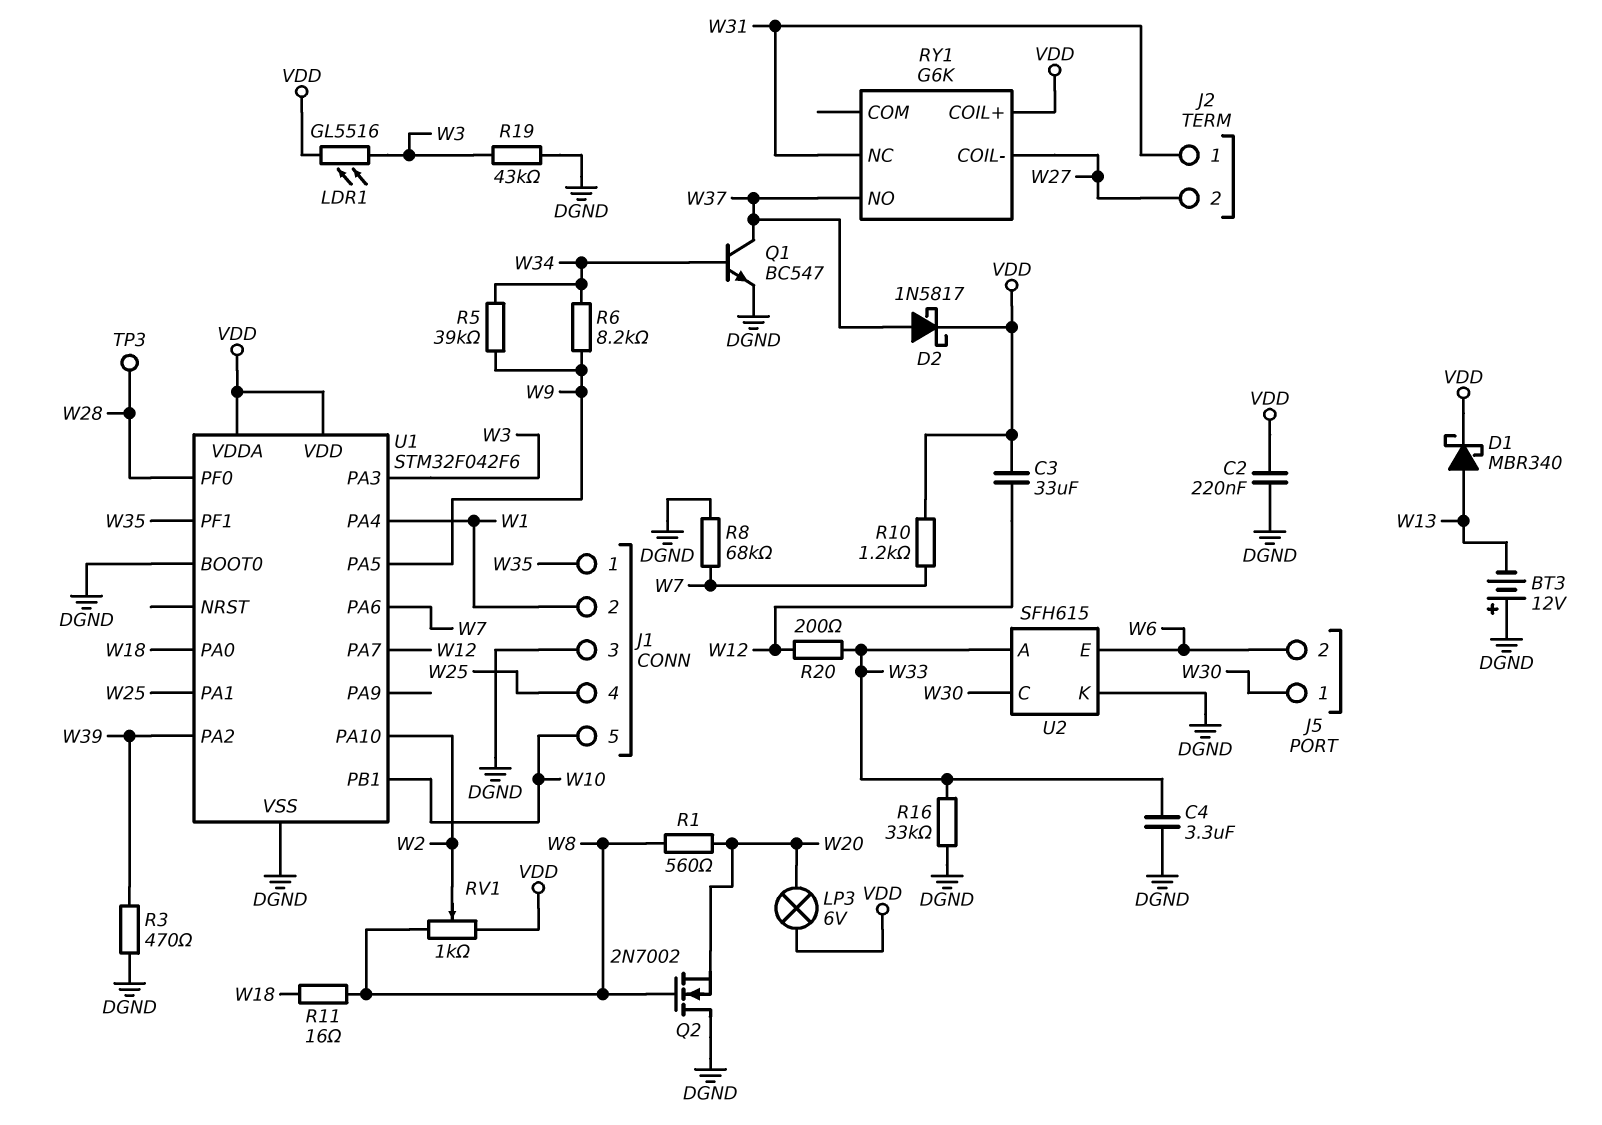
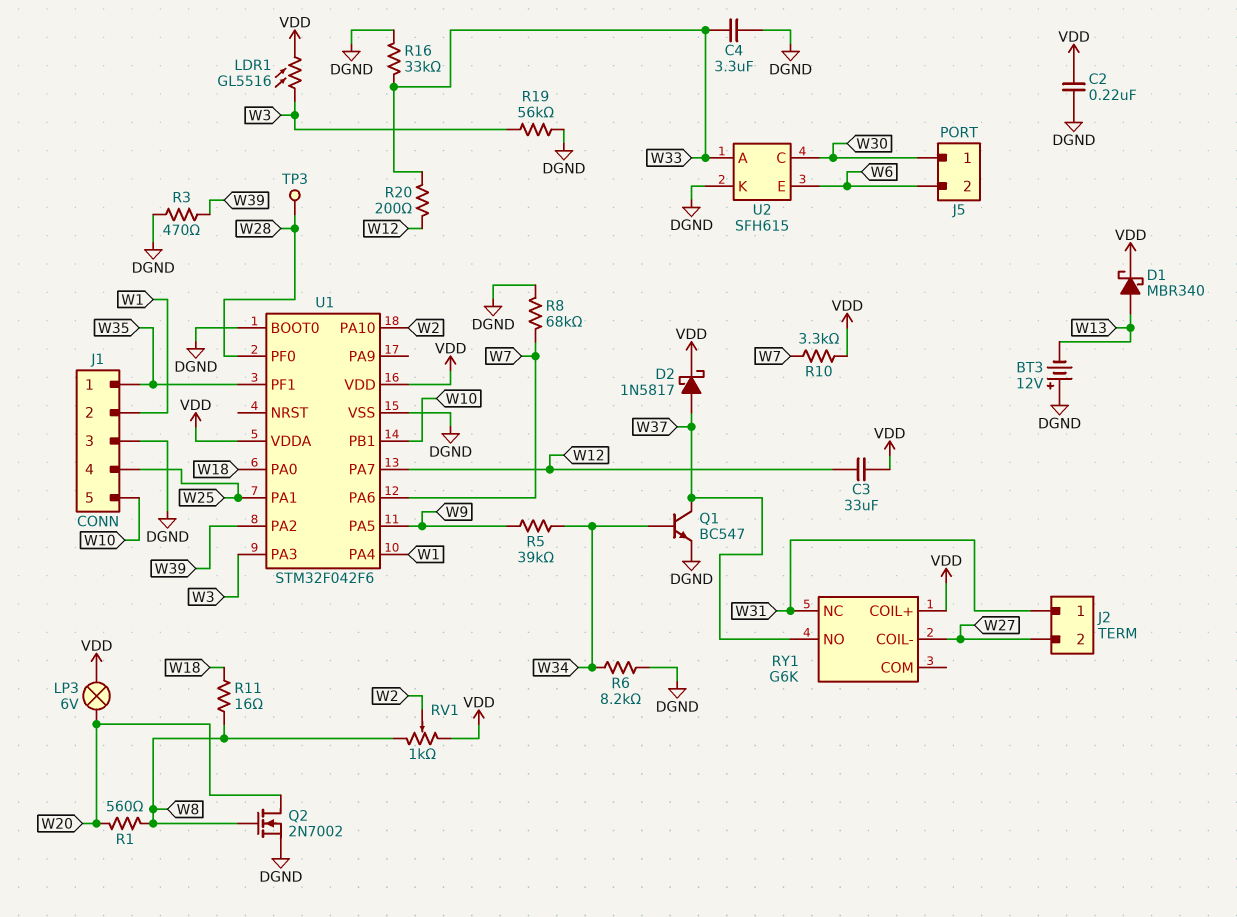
Q2: NMOS 2N7002 (G W8, D DGND, S W20) -> NMOS 2N7002 (G W8, D W20, S DGND)
R6: 8.2k (W9, W34) -> 8.2k (DGND, W34)
R10: 1.2k (VDD, W7) -> 3.3k (VDD, W7)
R19: 43k (DGND, W3) -> 56k (DGND, W3)

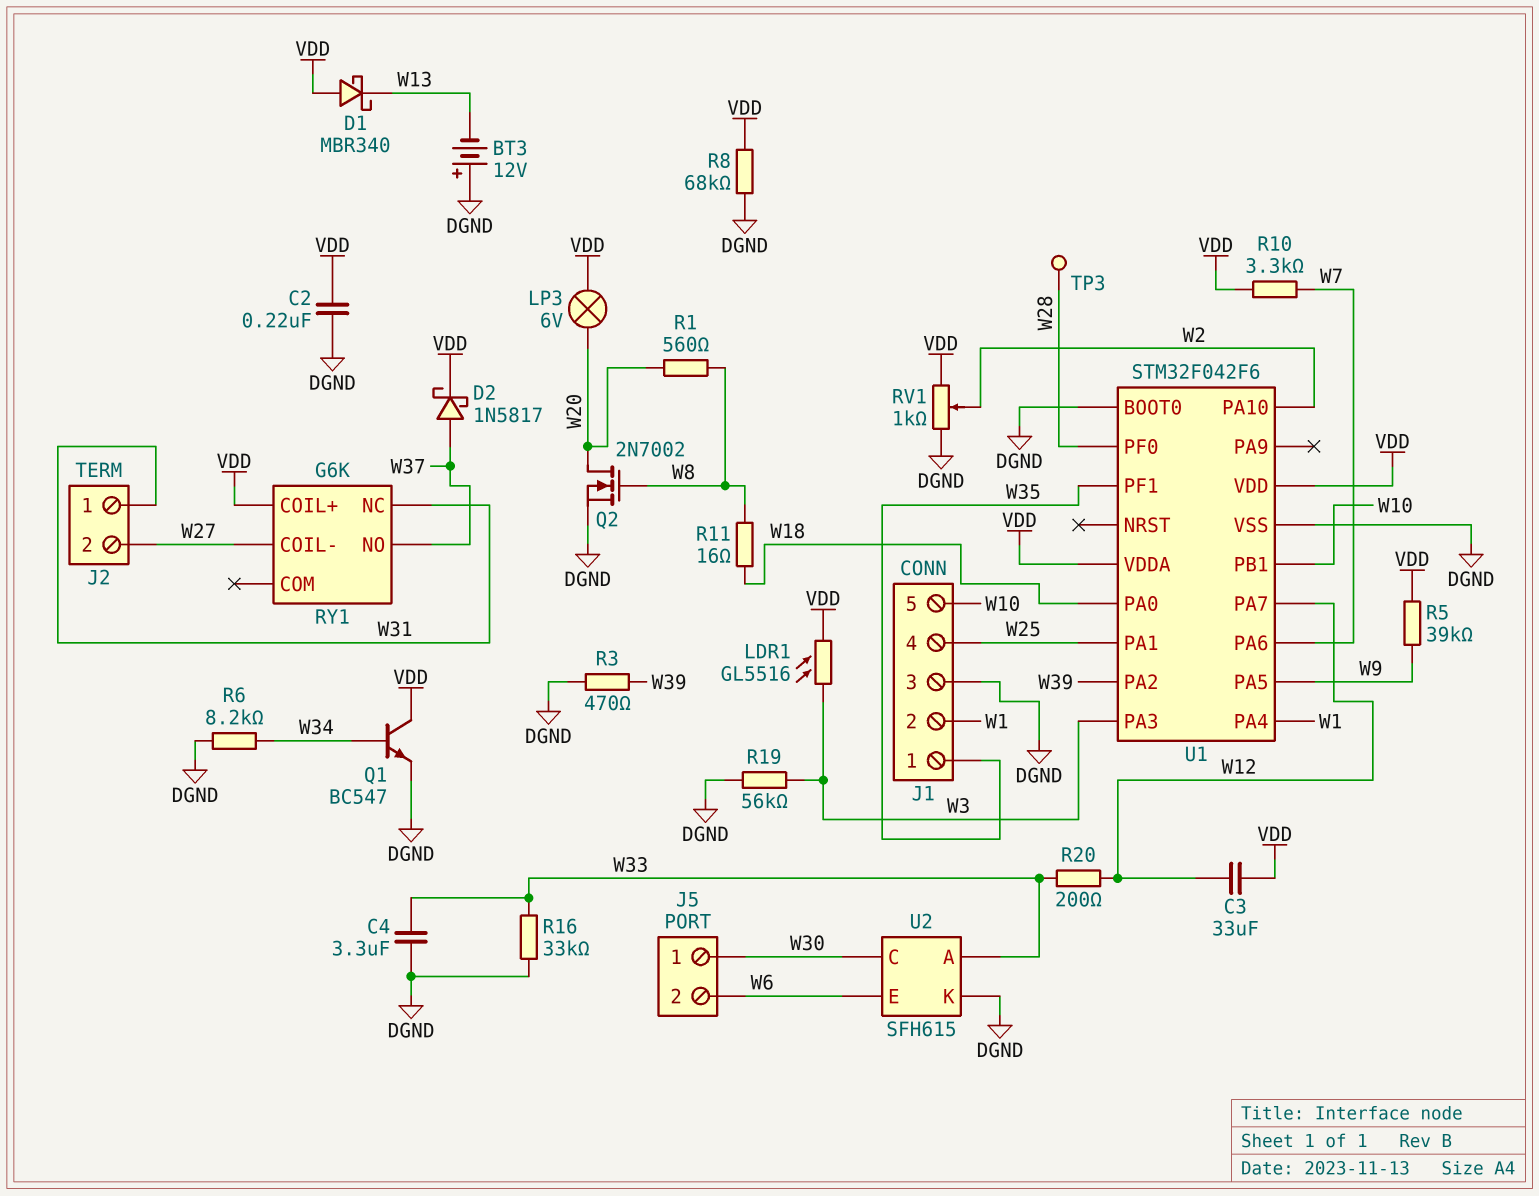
D1: schottky MBR340 (A W13, K VDD) -> schottky MBR340 (A VDD, K W13)
Q1: NPN BC547 (B W34, C W37, E DGND) -> NPN BC547 (B W34, C VDD, E DGND)
R5: 39k (W9, W34) -> 39k (VDD, W9)
R8: 68k (DGND, W7) -> 68k (DGND, VDD)
RV1: 1k (VDD, W8, wiper W2) -> 1k (DGND, VDD, wiper W2)

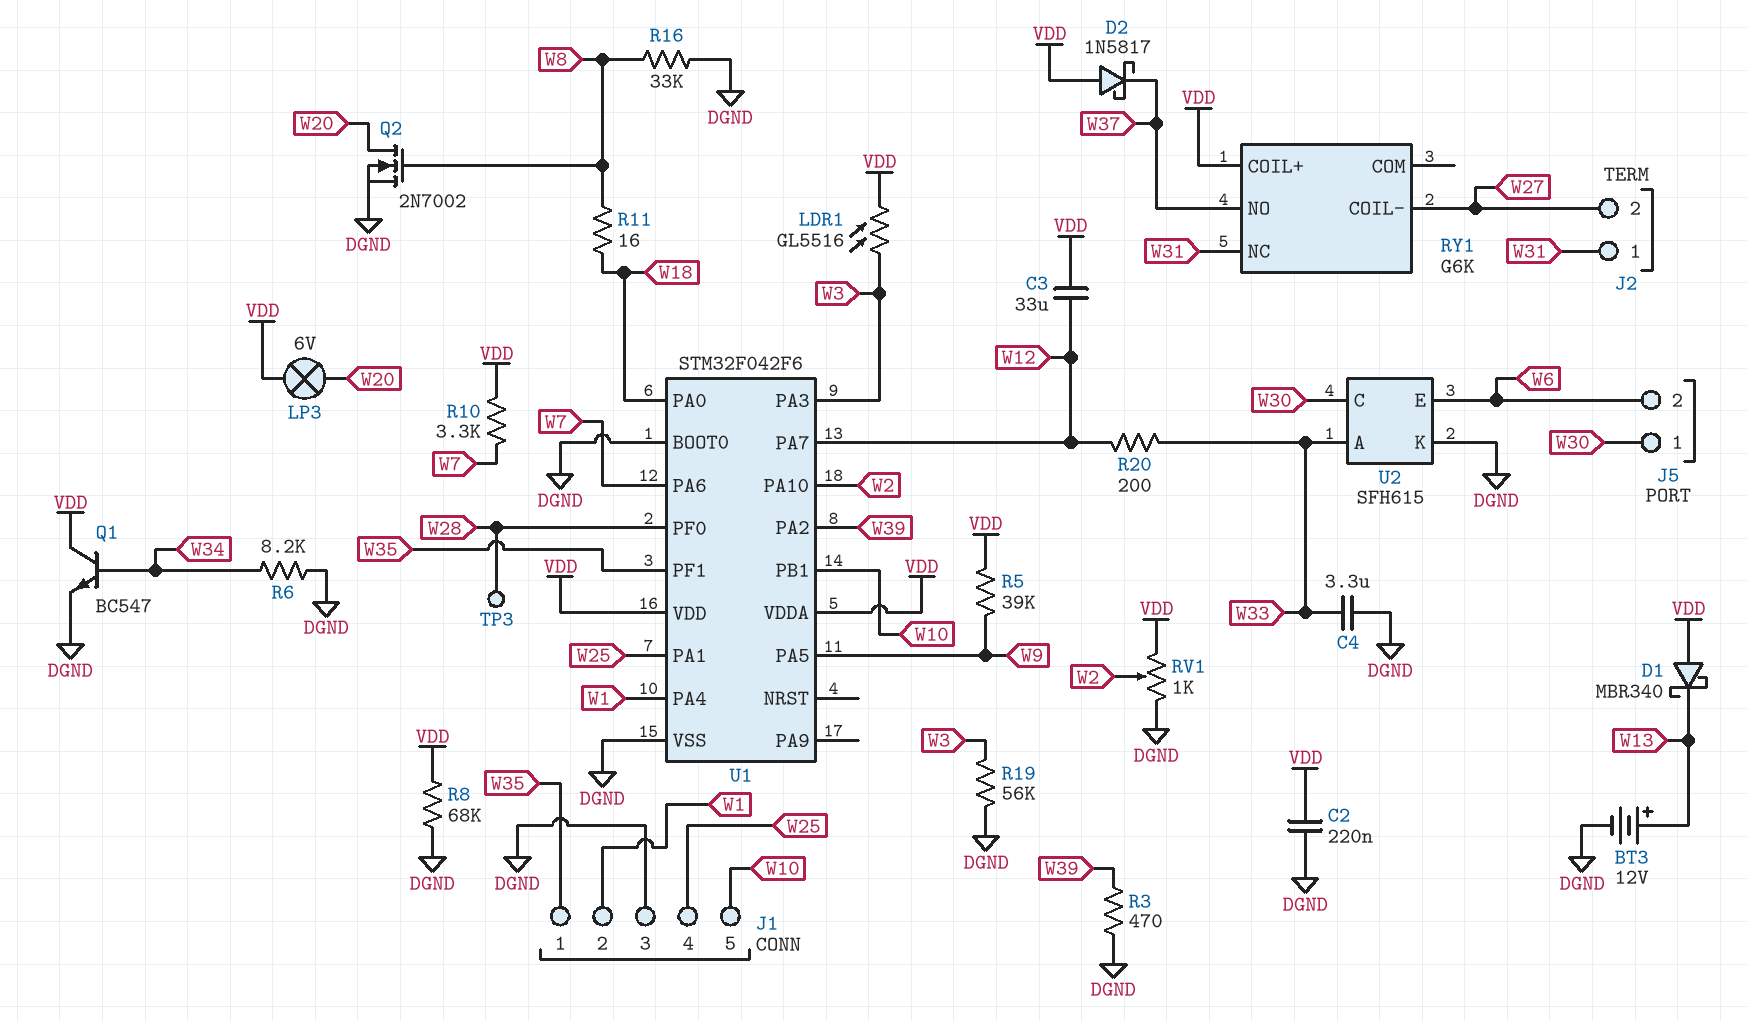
BT3: 12V (plus DGND, minus W13) -> 12V (plus W13, minus DGND)
D2: schottky 1N5817 (A W37, K VDD) -> schottky 1N5817 (A VDD, K W37)
R1: 560 (W8, W20) -> none
R16: 33k (DGND, W33) -> 33k (DGND, W8)

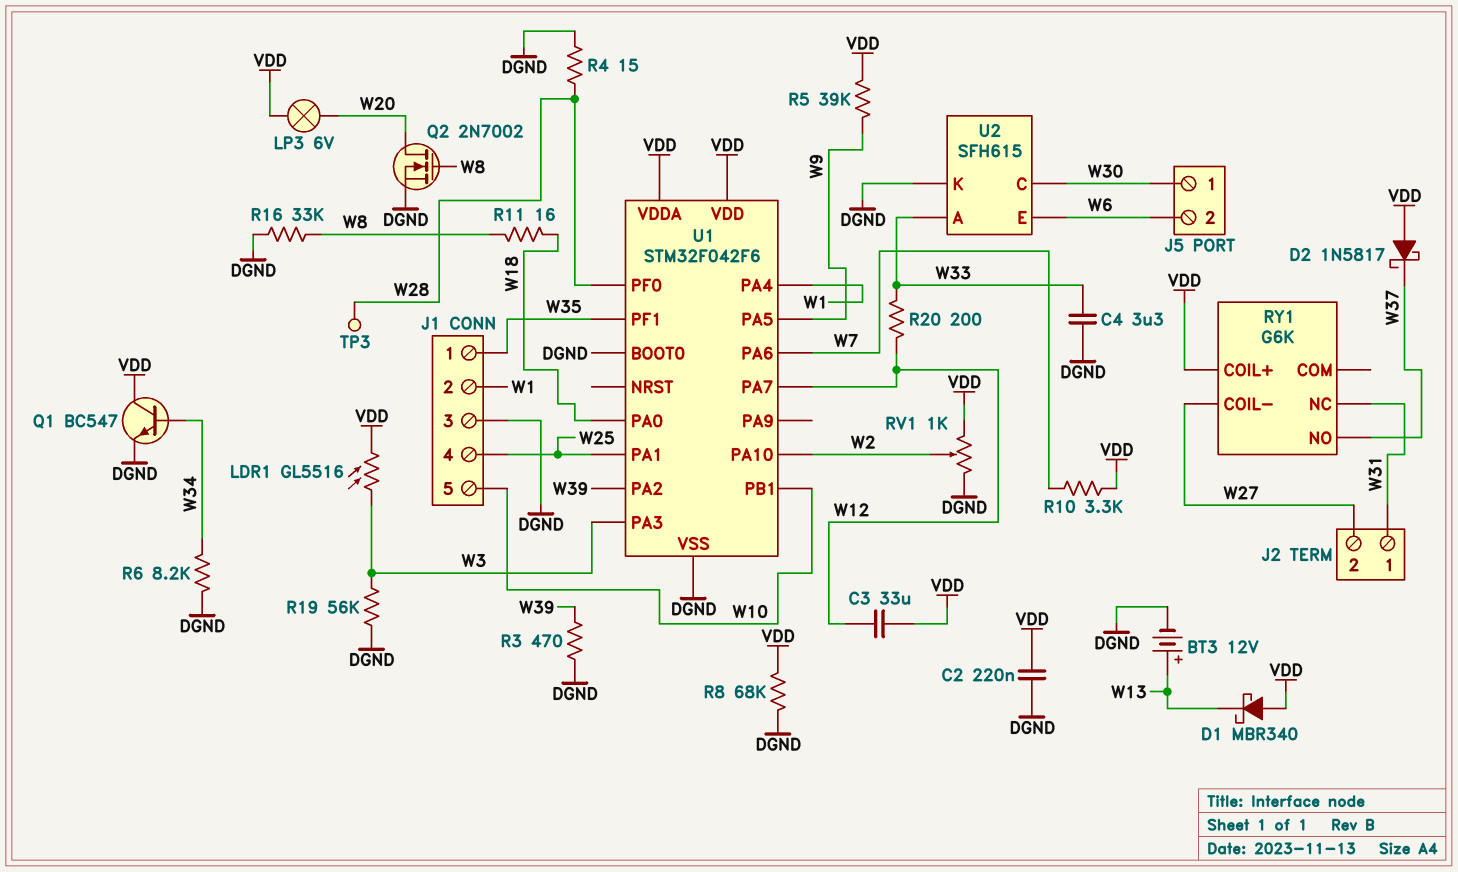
R4: none -> 15 (DGND, W28)

